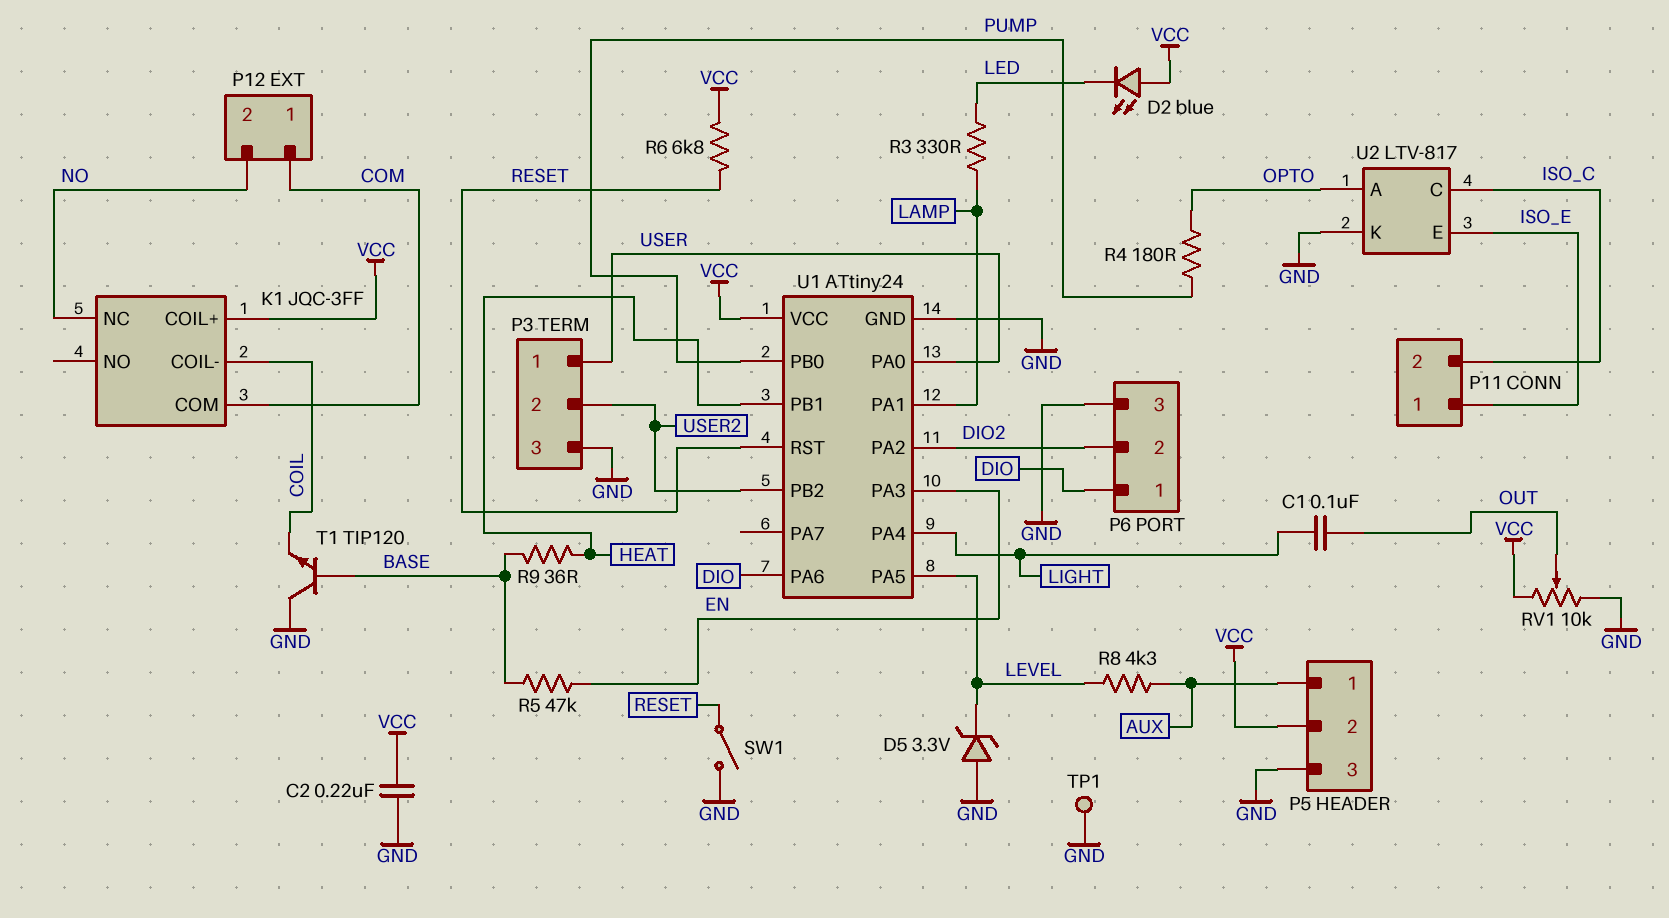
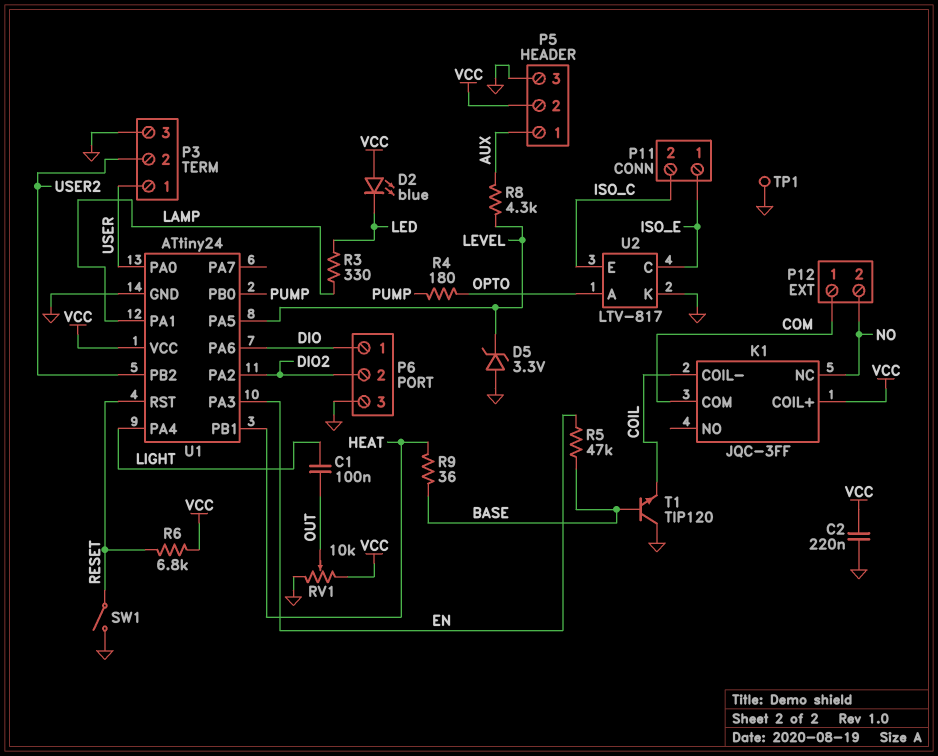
U2 pin C: ISO_C -> ISO_E
U2 pin E: ISO_E -> ISO_C

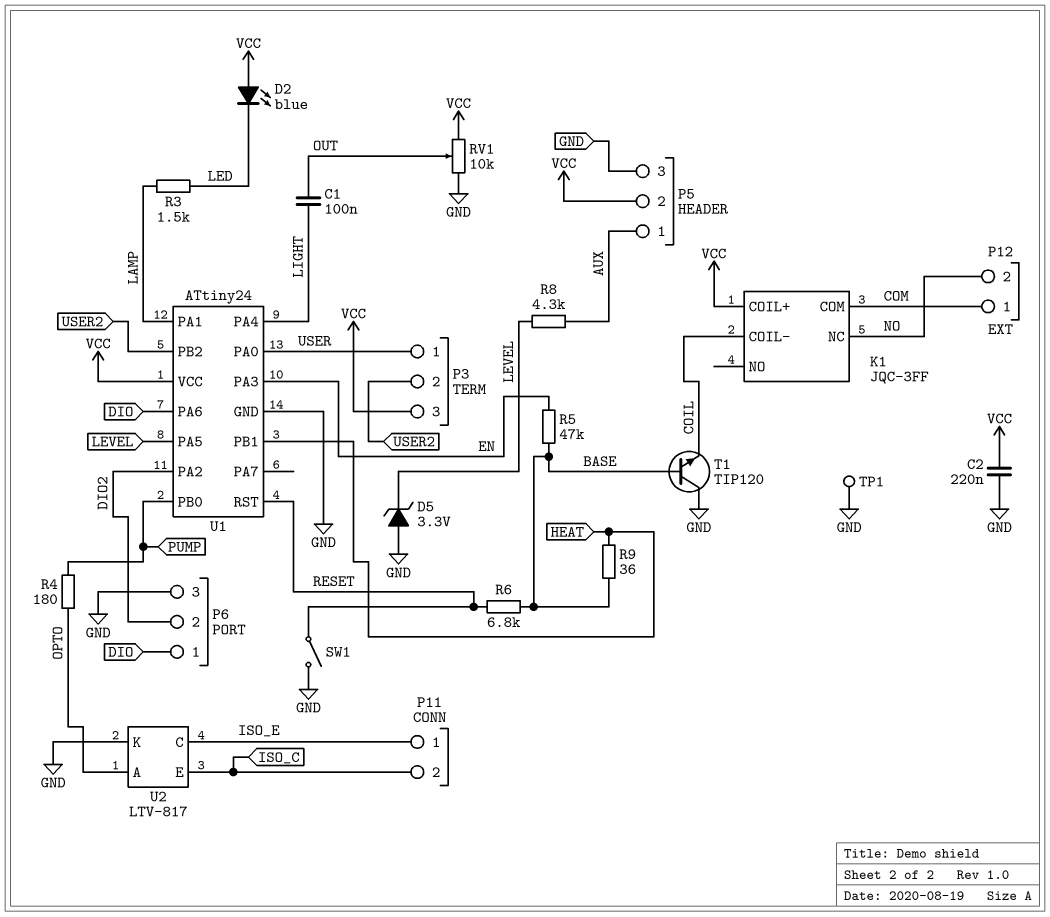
P3 pin 3: GND -> VCC
R3: 330 (LAMP, LED) -> 1.5k (LAMP, LED)
R6: 6.8k (RESET, VCC) -> 6.8k (BASE, RESET)

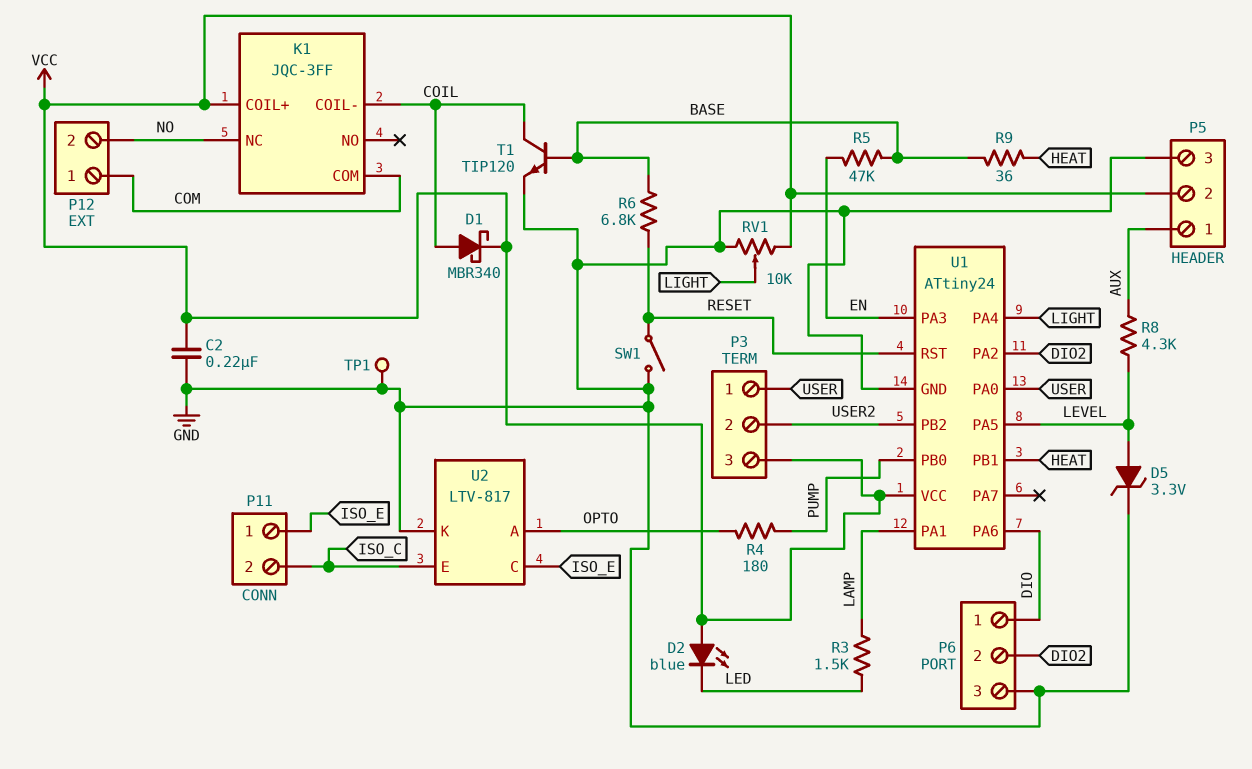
C1: 100nF (LIGHT, OUT) -> none
D1: none -> schottky MBR340 (A COIL, K VCC)
D5: zener 3.3V (A GND, K LEVEL) -> zener 3.3V (A LEVEL, K GND)
RV1: 10k (GND, VCC, wiper OUT) -> 10k (GND, VCC, wiper LIGHT)
T1: NPN TIP120 (B BASE, C GND, E COIL) -> NPN TIP120 (B BASE, C COIL, E GND)

